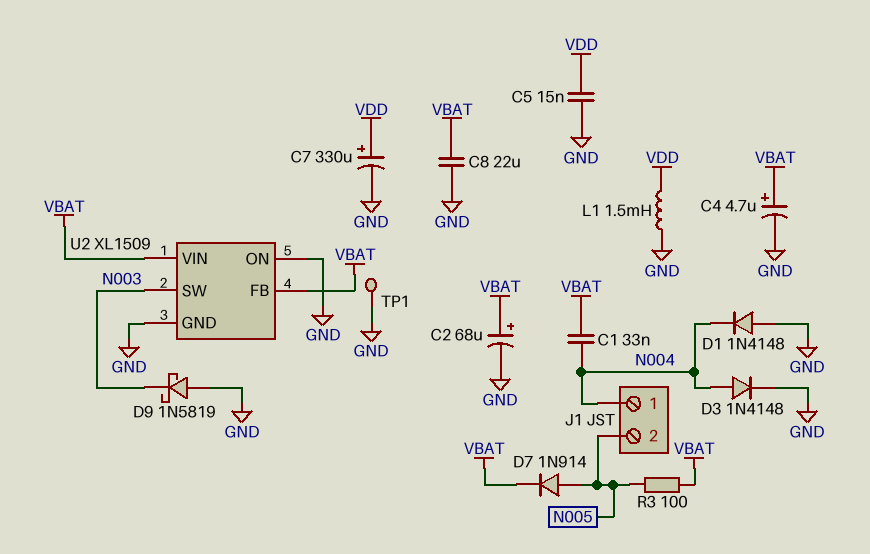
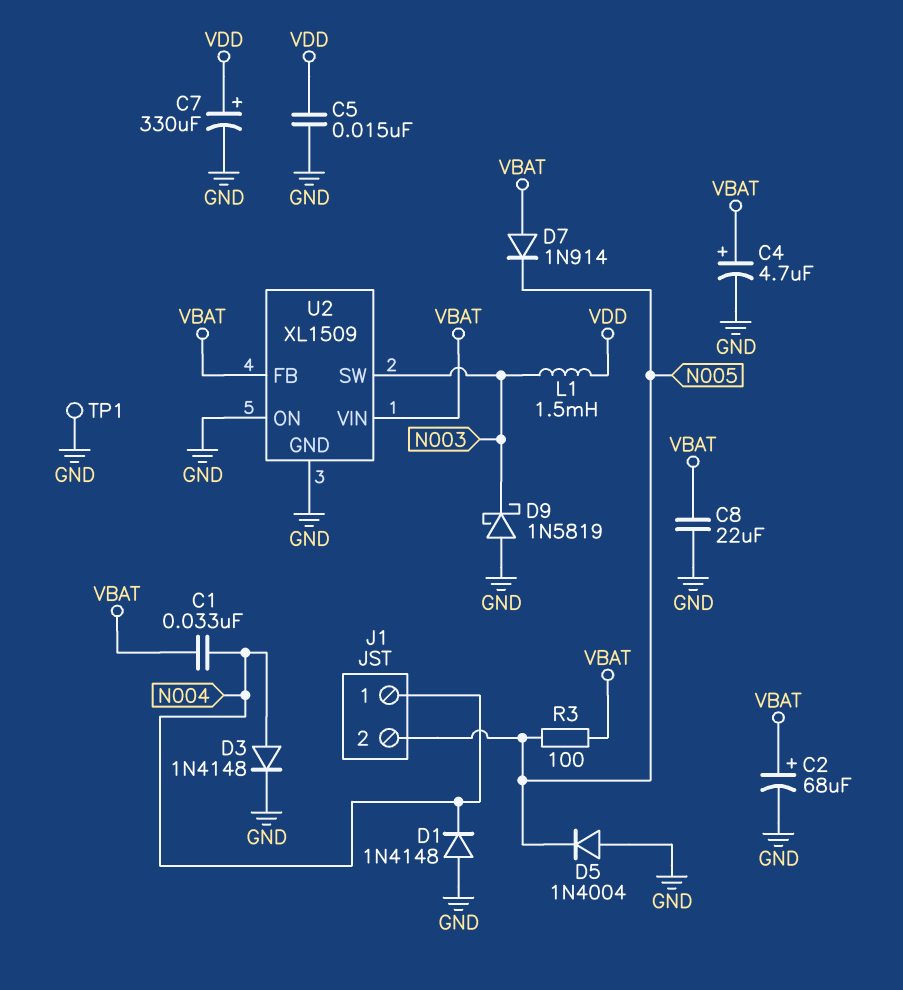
D5: none -> diode 1N4004 (A GND, K N005)
D7: diode 1N914 (A N005, K VBAT) -> diode 1N914 (A VBAT, K N005)
L1: 1.5mH (GND, VDD) -> 1.5mH (N003, VDD)

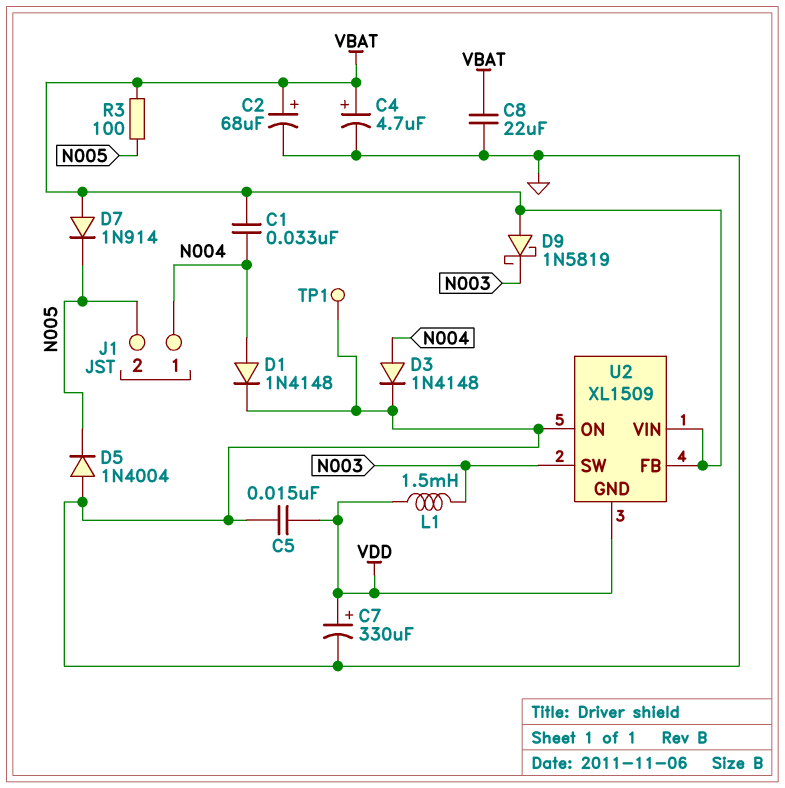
D1: diode 1N4148 (A GND, K N004) -> diode 1N4148 (A N004, K GND)
D9: schottky 1N5819 (A GND, K N003) -> schottky 1N5819 (A VBAT, K N003)
U2 pin GND: GND -> VDD

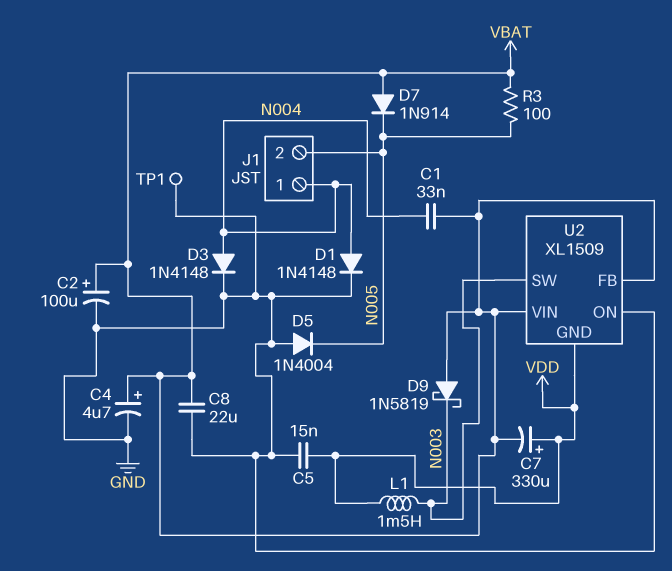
C2: 68uF (plus VBAT, minus GND) -> 100uF (plus VBAT, minus GND)
C7: 330uF (plus VDD, minus GND) -> 330uF (plus VDD, minus VBAT)

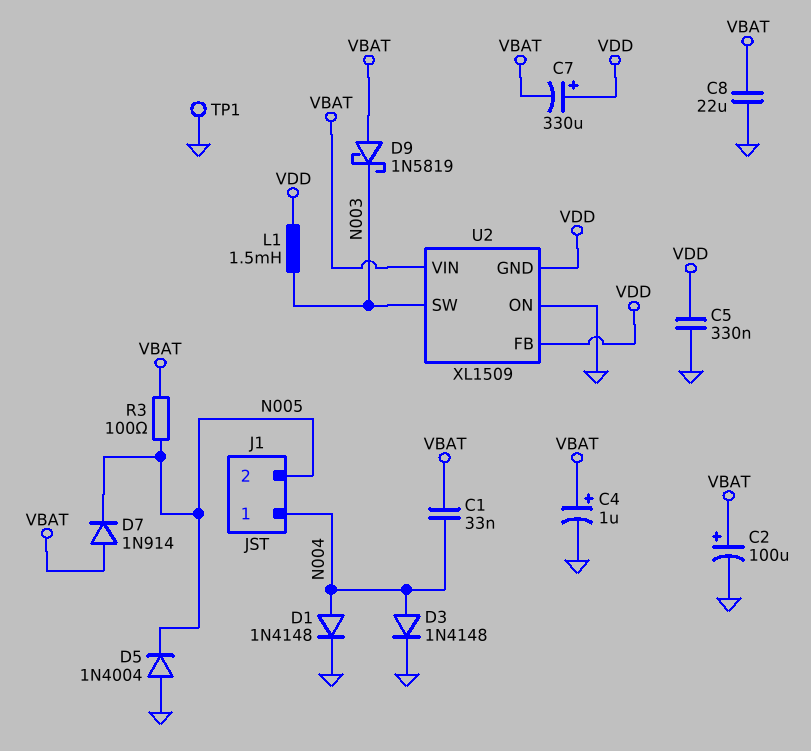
C4: 4.7uF (plus VBAT, minus GND) -> 1uF (plus VBAT, minus GND)
C5: 15nF (GND, VDD) -> 330nF (GND, VDD)
U2 pin FB: VBAT -> VDD

